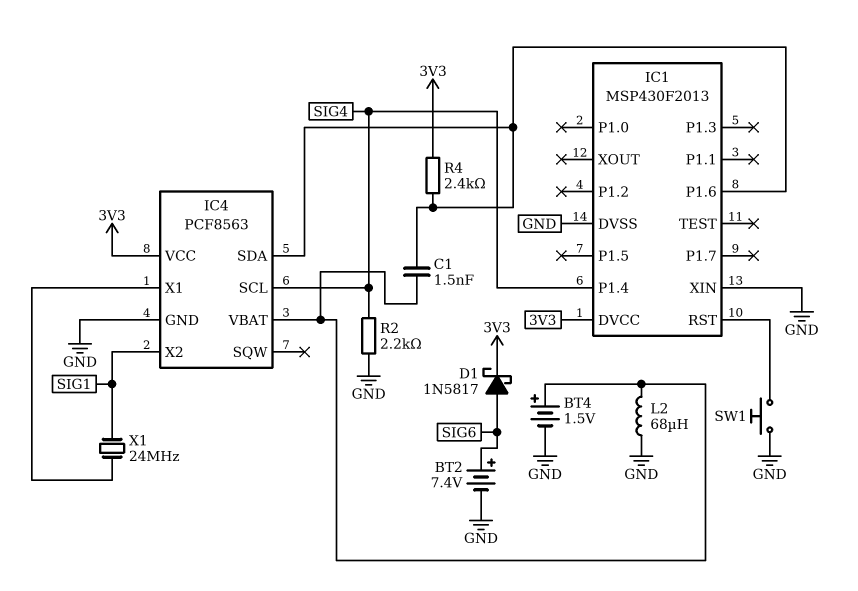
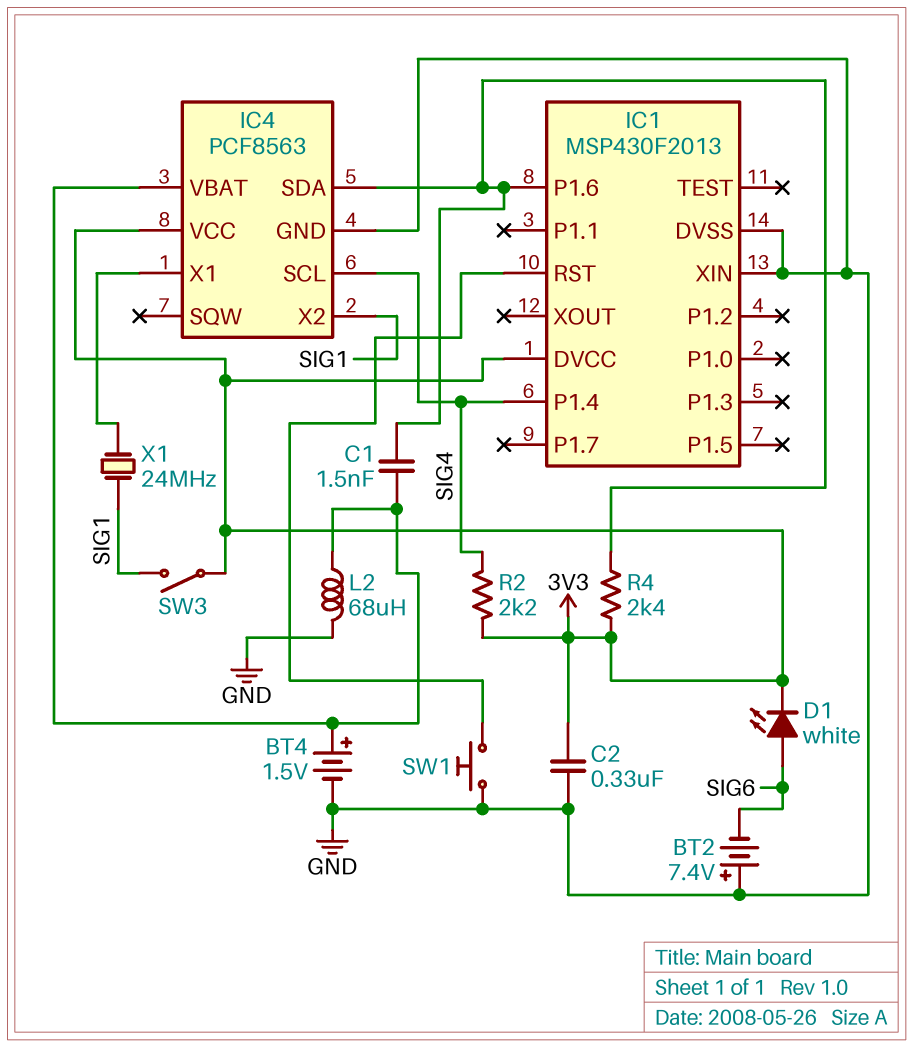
BT2: 7.4V (plus SIG6, minus GND) -> 7.4V (plus GND, minus SIG6)
C2: none -> 330nF (3V3, GND)
D1: schottky 1N5817 (A SIG6, K 3V3) -> LED white (A SIG6, K 3V3)
R2: 2.2k (GND, SIG4) -> 2.2k (3V3, SIG4)
SW3: none -> switch (3V3, SIG1)

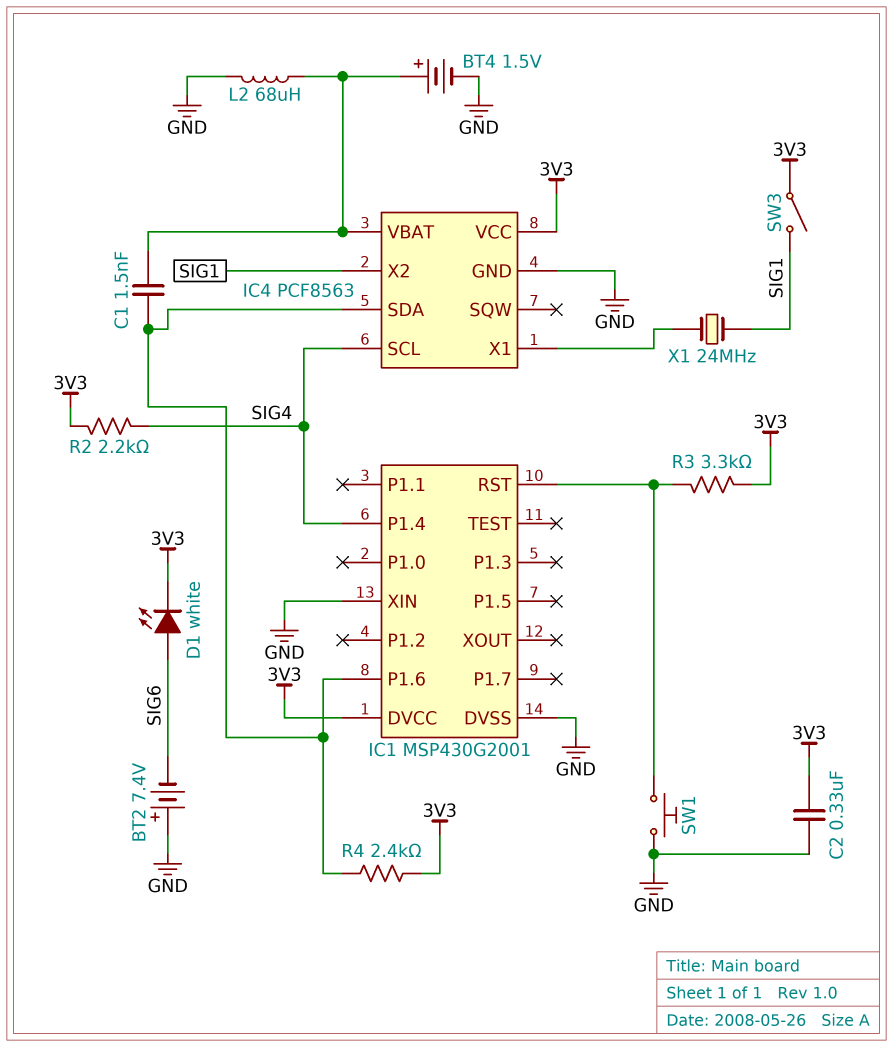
IC1: MSP430F2013 -> MSP430G2001
R3: none -> 3.3k (3V3, IC1/RST)

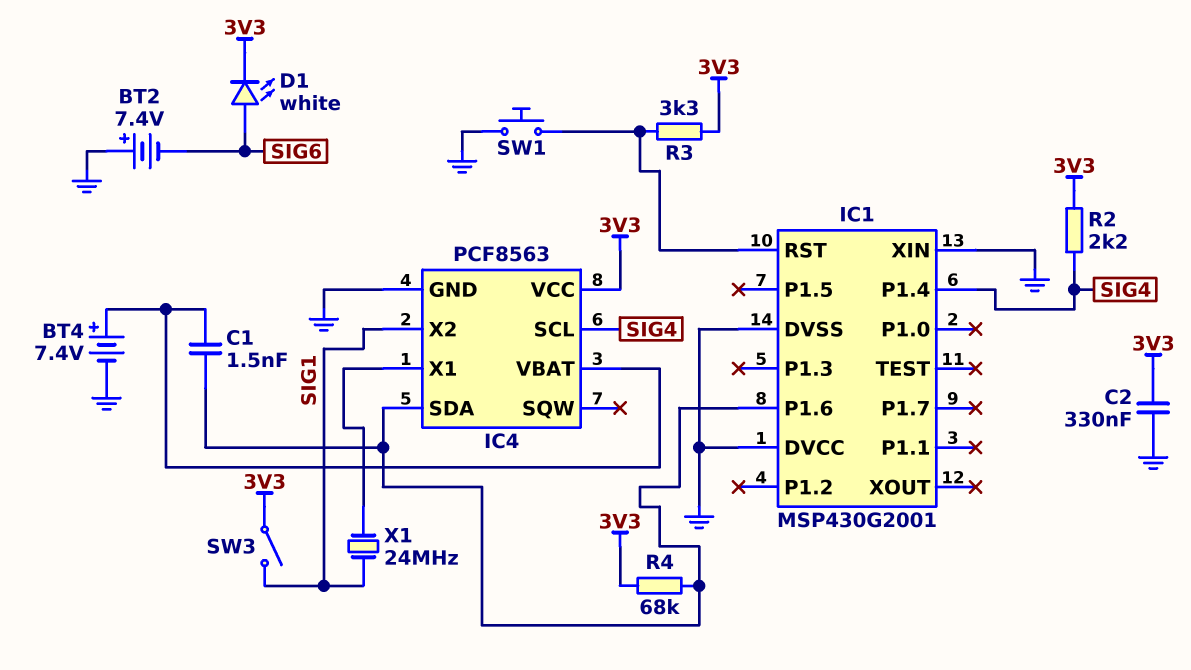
BT4: 1.5V (plus IC4/VBAT, minus GND) -> 7.4V (plus IC4/VBAT, minus GND)
IC1 pin DVCC: 3V3 -> GND
L2: 68uH (GND, IC4/VBAT) -> none
R4: 2.4k (3V3, IC1/P1.6) -> 68k (3V3, IC1/P1.6)

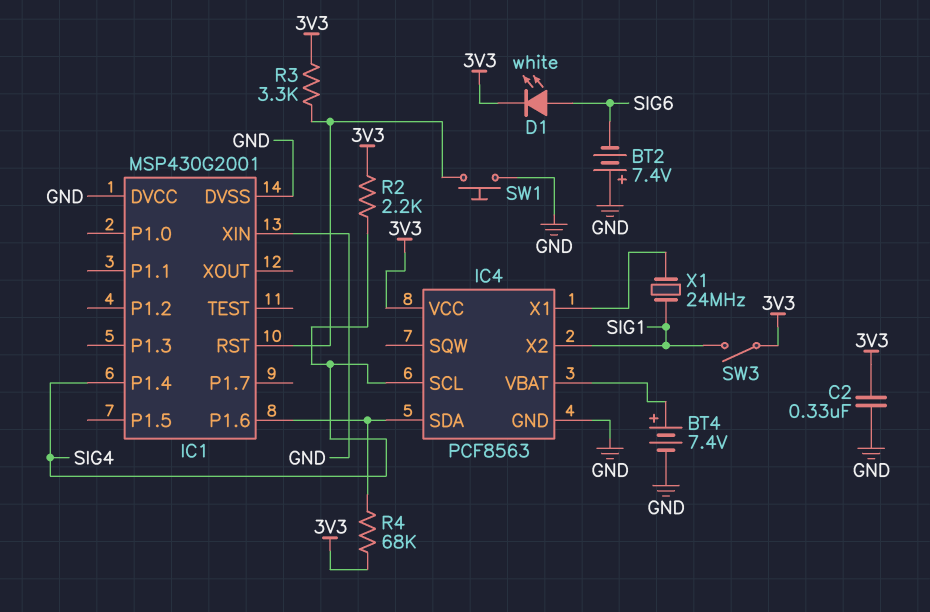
C1: 1.5nF (IC1/P1.6, IC4/VBAT) -> none

